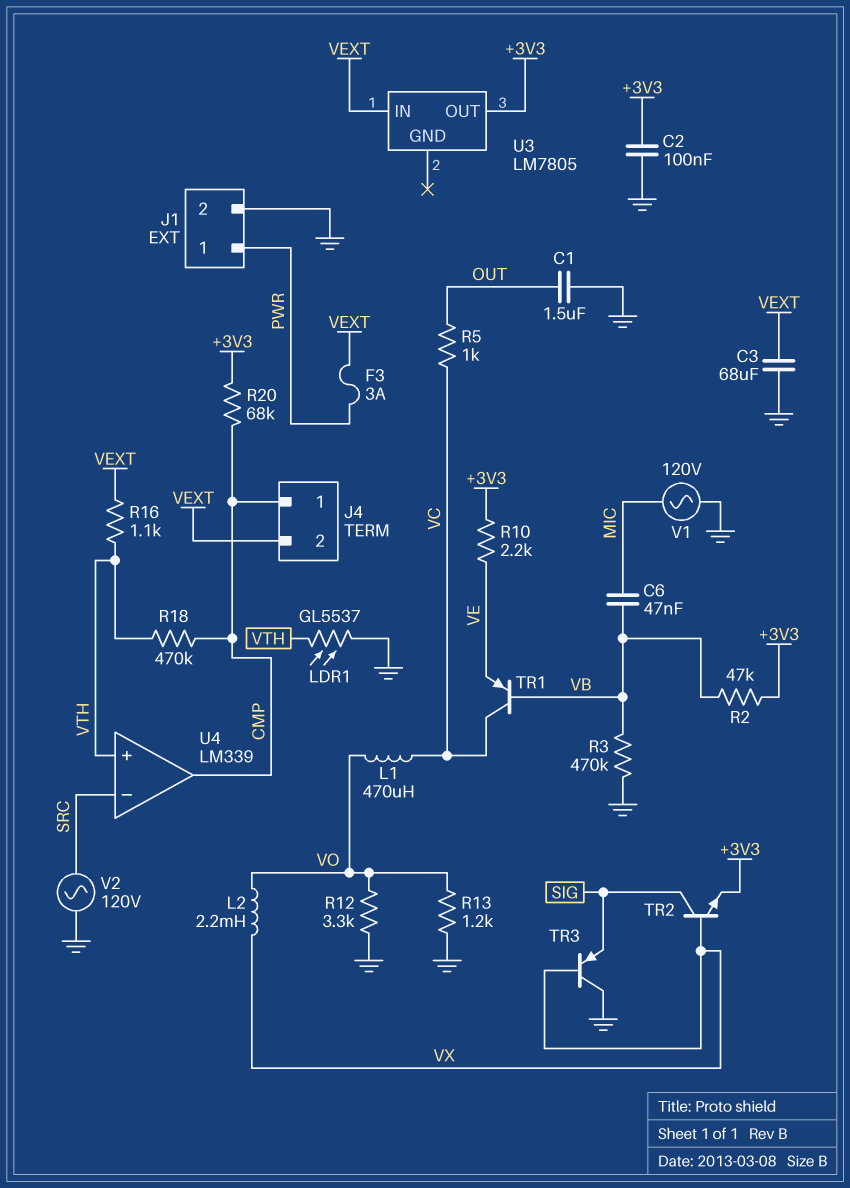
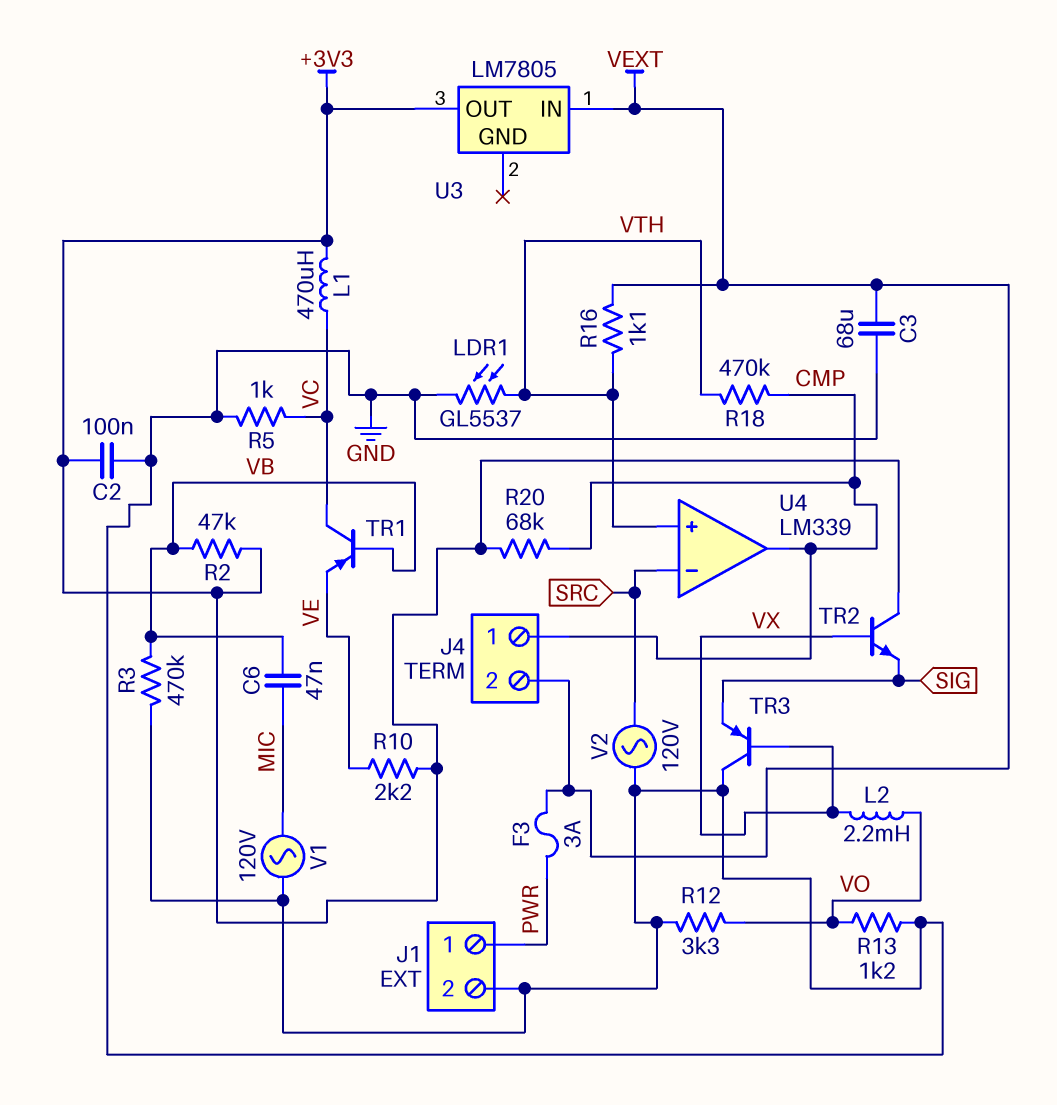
C1: 1.5uF (GND, OUT) -> none
L1: 470uH (VC, VO) -> 470uH (+3V3, VC)
R5: 1k (OUT, VC) -> 1k (GND, VC)
TR2: NPN (B VX, C SIG, E +3V3) -> NPN (B VX, C +3V3, E SIG)

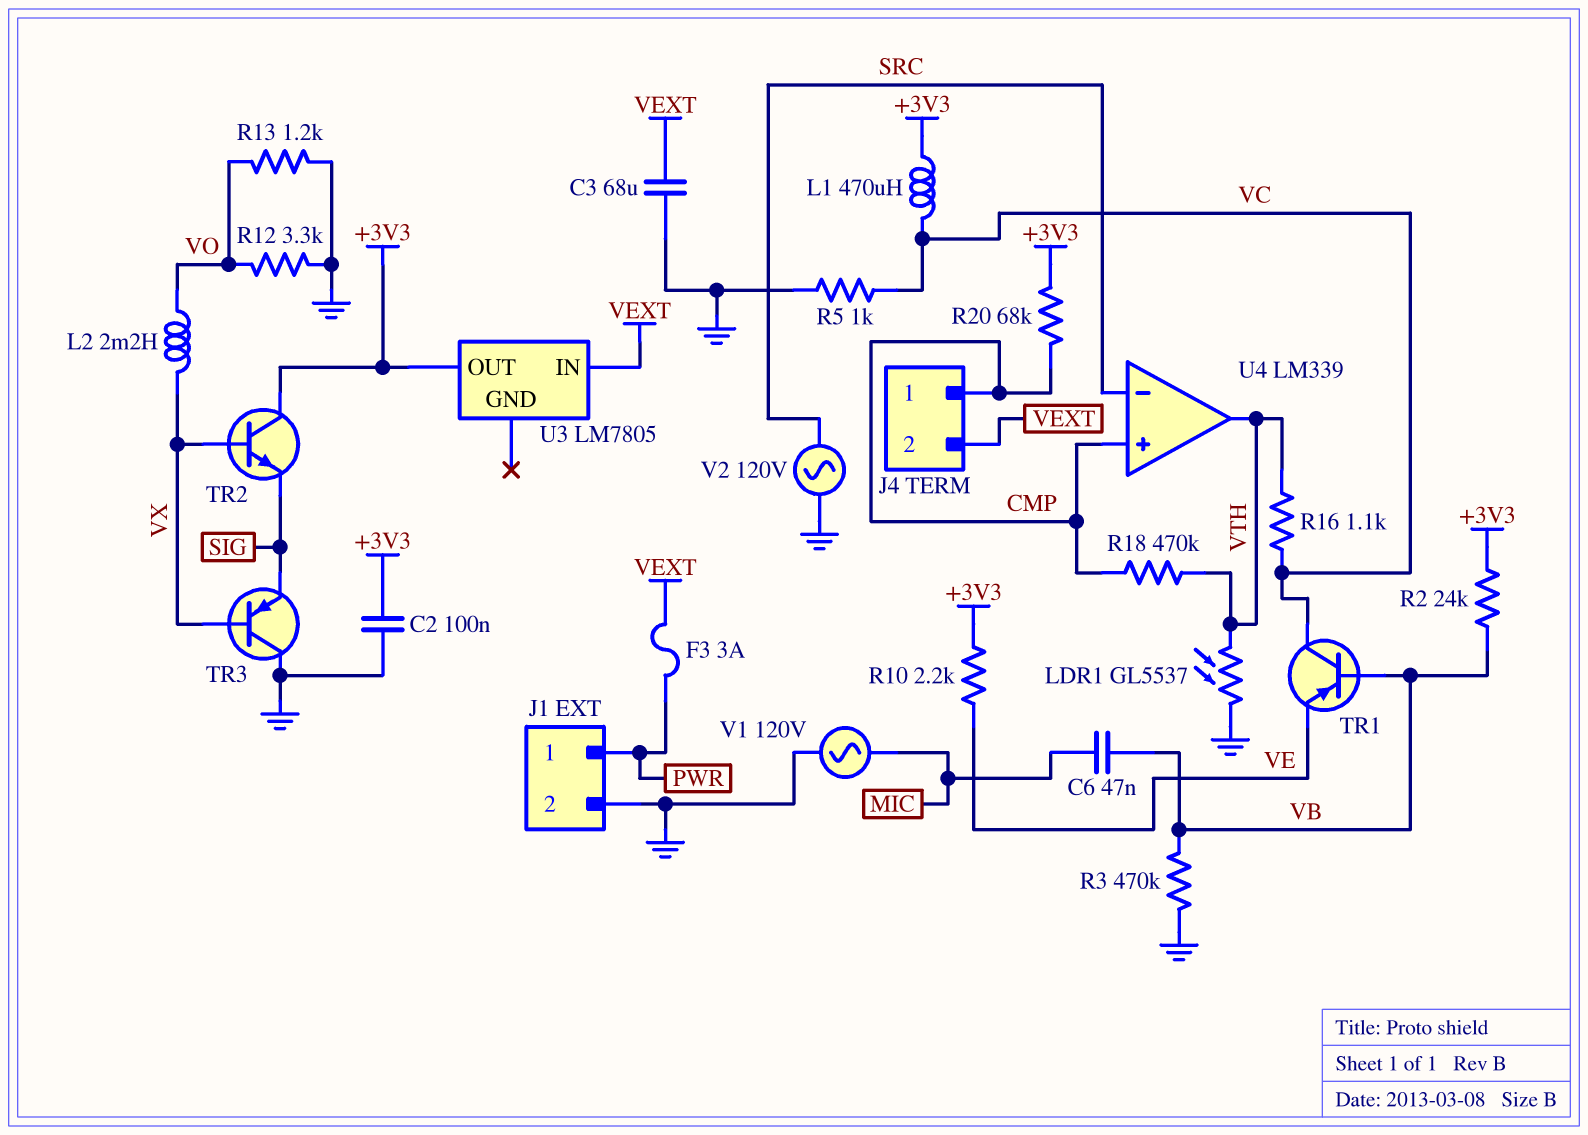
R2: 47k (+3V3, VB) -> 24k (+3V3, VB)
R16: 1.1k (VEXT, VTH) -> 1.1k (VC, VTH)
U4 pin in+: VTH -> CMP
U4 pin out: CMP -> VTH

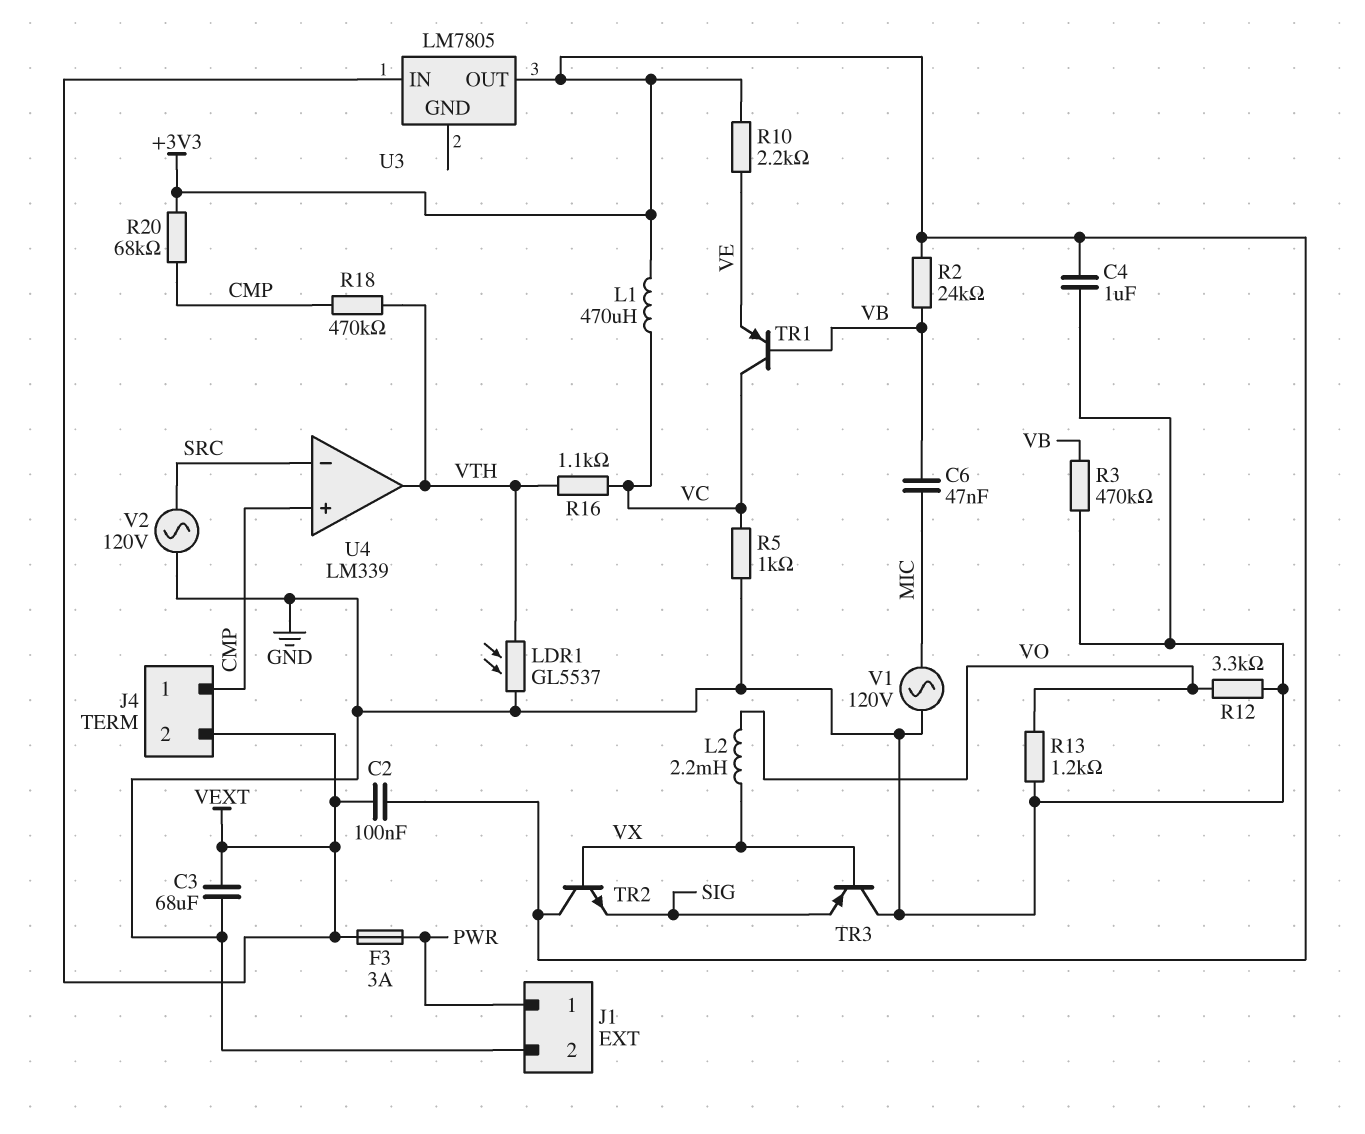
C2: 100nF (+3V3, GND) -> 100nF (+3V3, VEXT)
C4: none -> 1uF (+3V3, GND)

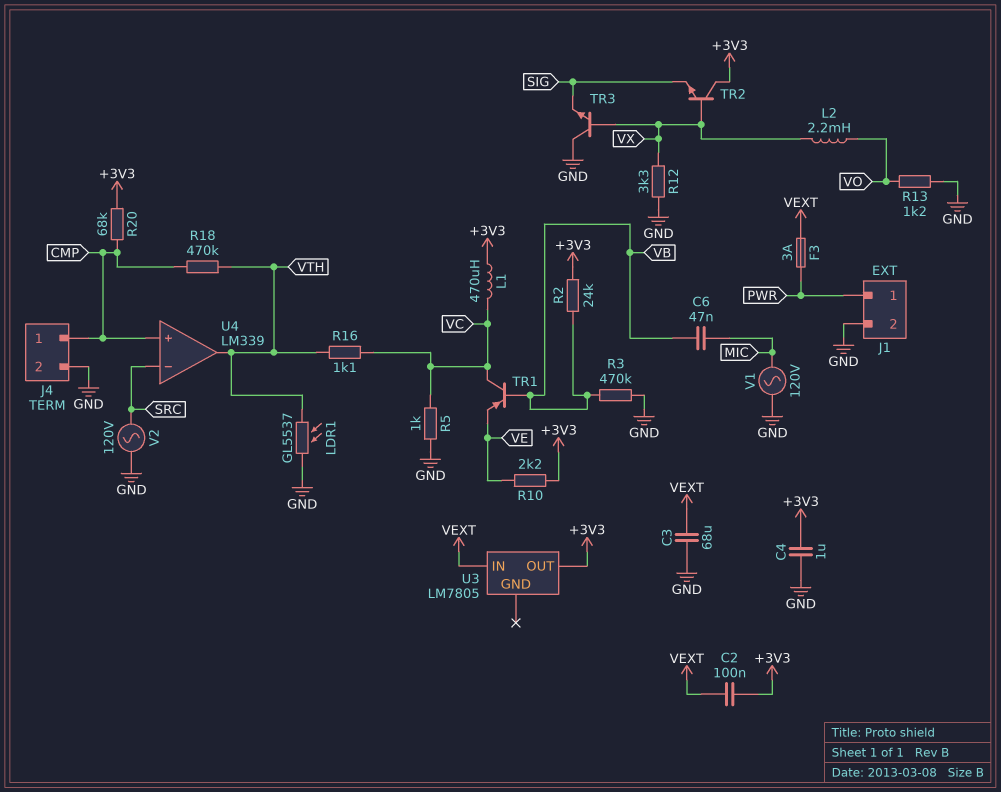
J4 pin 2: VEXT -> GND
R12: 3.3k (GND, VO) -> 3.3k (GND, VX)
TR3: PNP (B VX, C GND, E SIG) -> NPN (B VX, C GND, E SIG)

